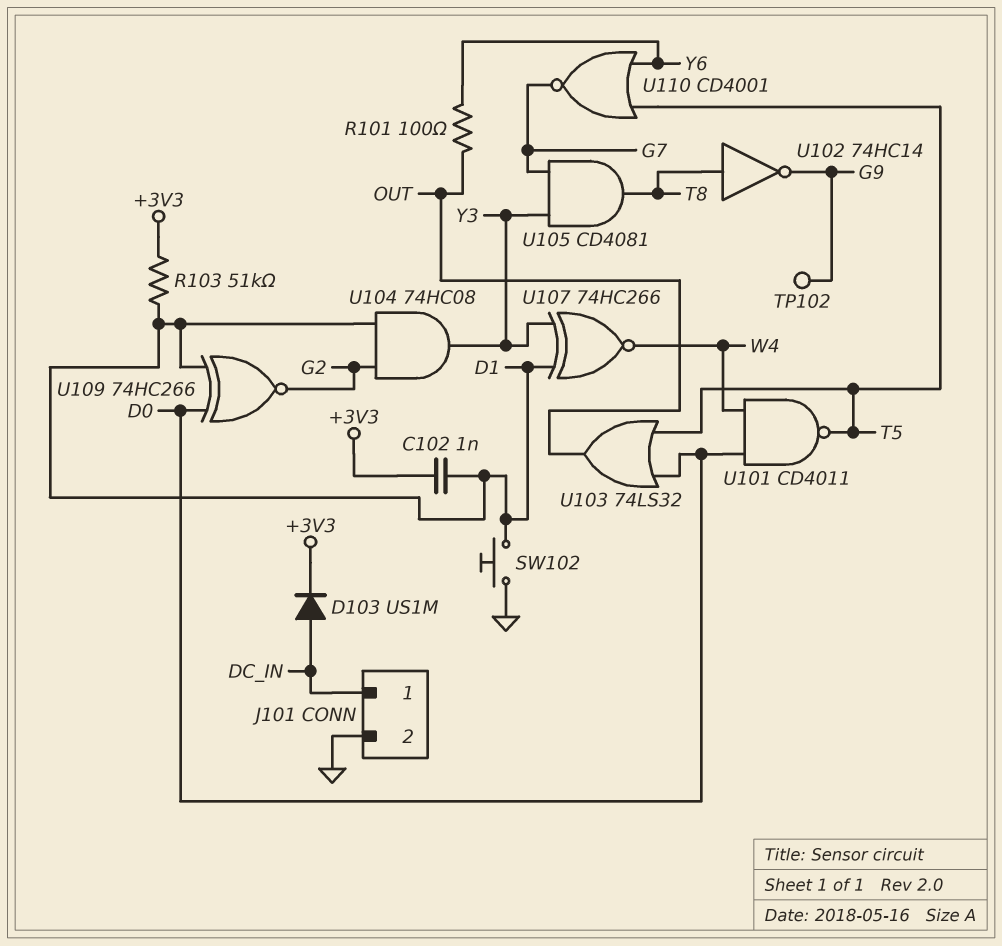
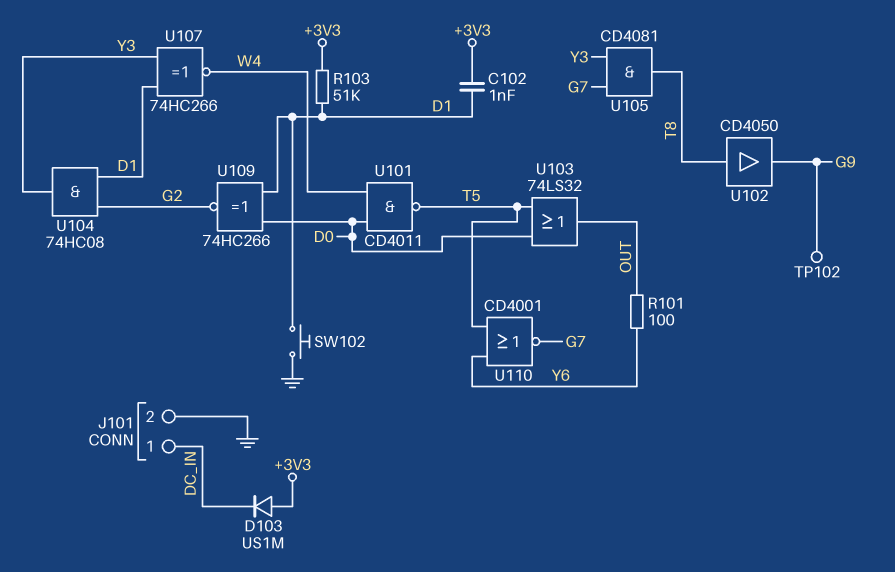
D103: diode US1M (A DC_IN, K +3V3) -> diode US1M (A +3V3, K DC_IN)
U102: NOT 74HC14 (in T8, out G9) -> buffer CD4050 (in T8, out G9)

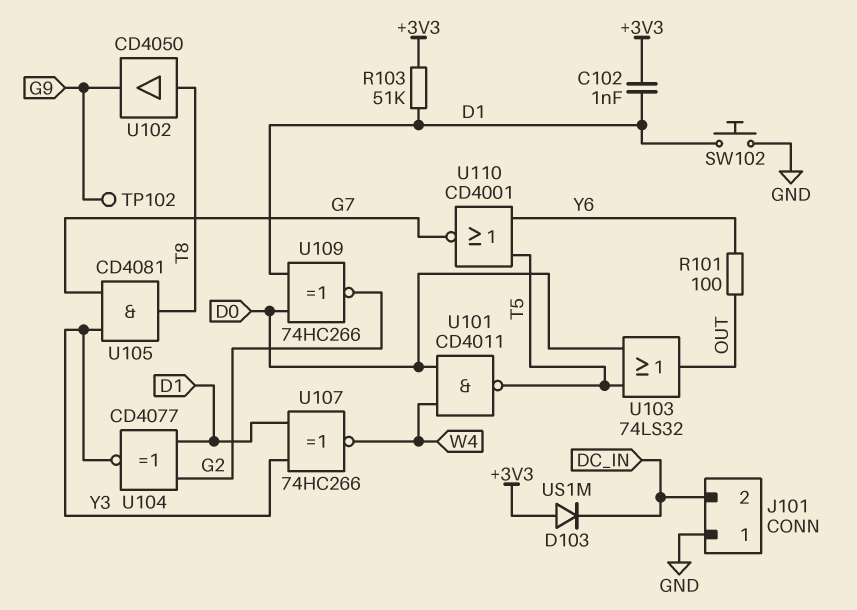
J101 pin 1: DC_IN -> GND
J101 pin 2: GND -> DC_IN
U104: AND 74HC08 (in D1, in G2, out Y3) -> XNOR CD4077 (in D1, in G2, out Y3)

